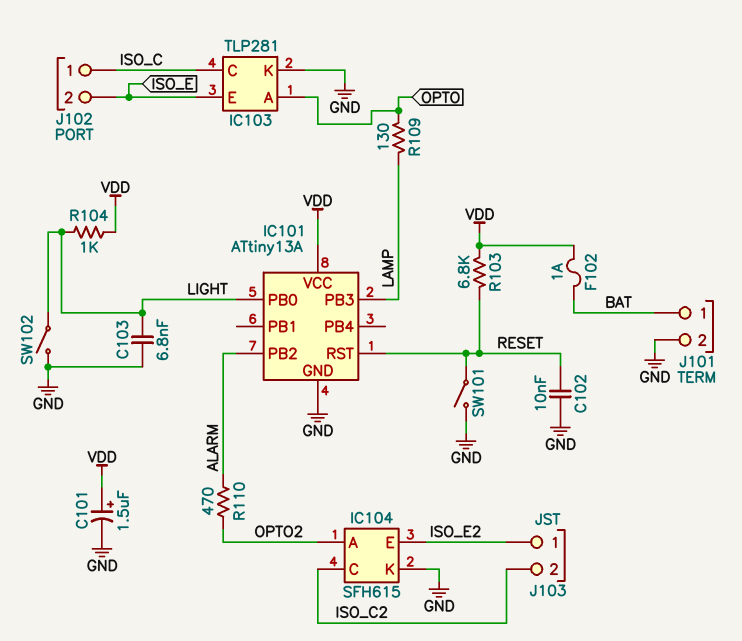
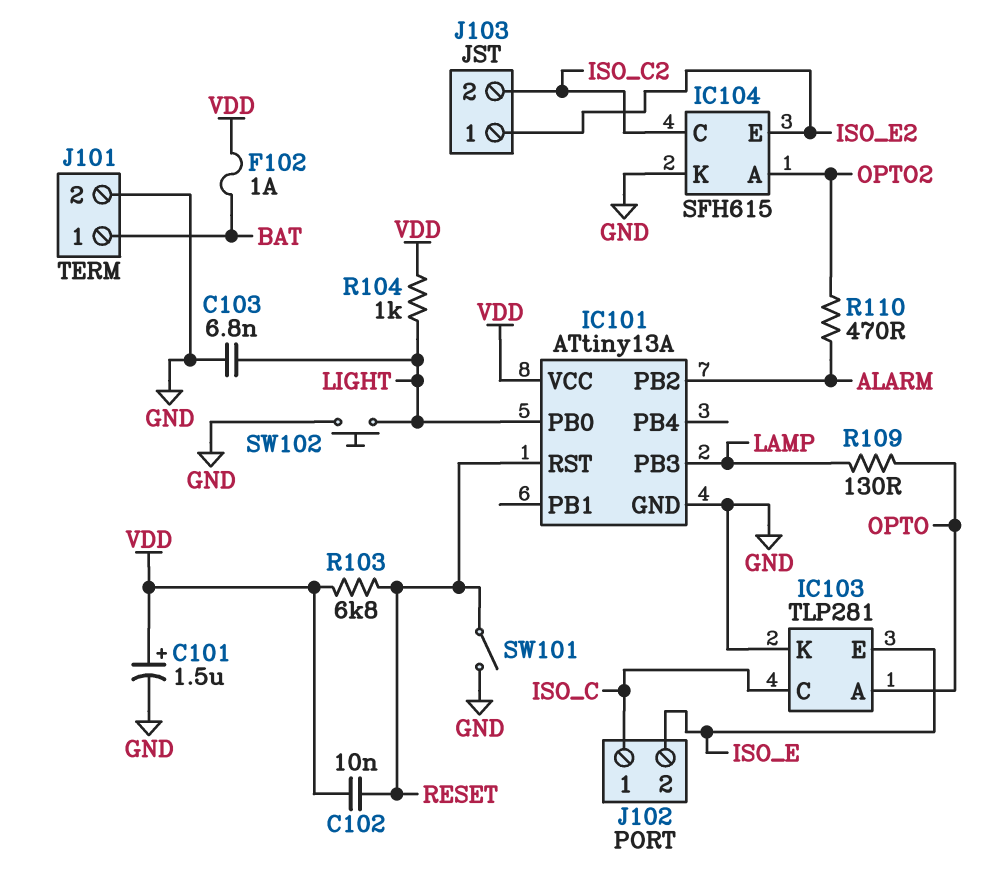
C102: 10nF (GND, RESET) -> 10nF (RESET, VDD)
SW102: switch (GND, LIGHT) -> button (GND, LIGHT)

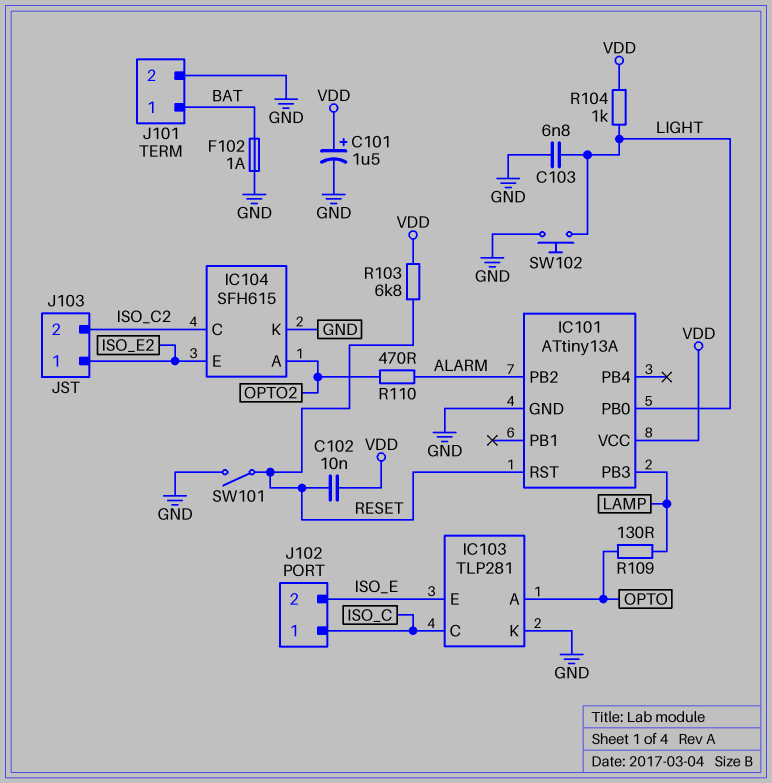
F102: 1A (BAT, VDD) -> 1A (BAT, GND)

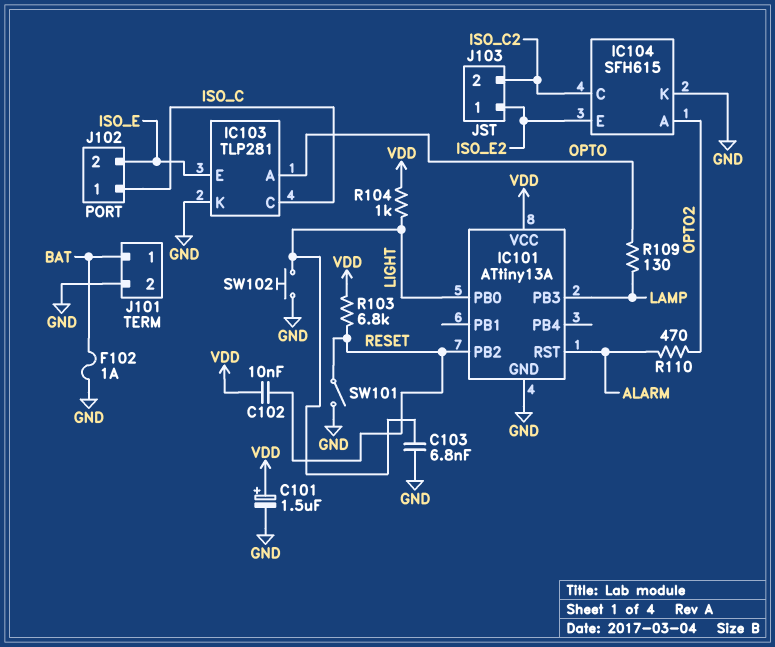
IC101 pin PB2: ALARM -> RESET
IC101 pin RST: RESET -> ALARM

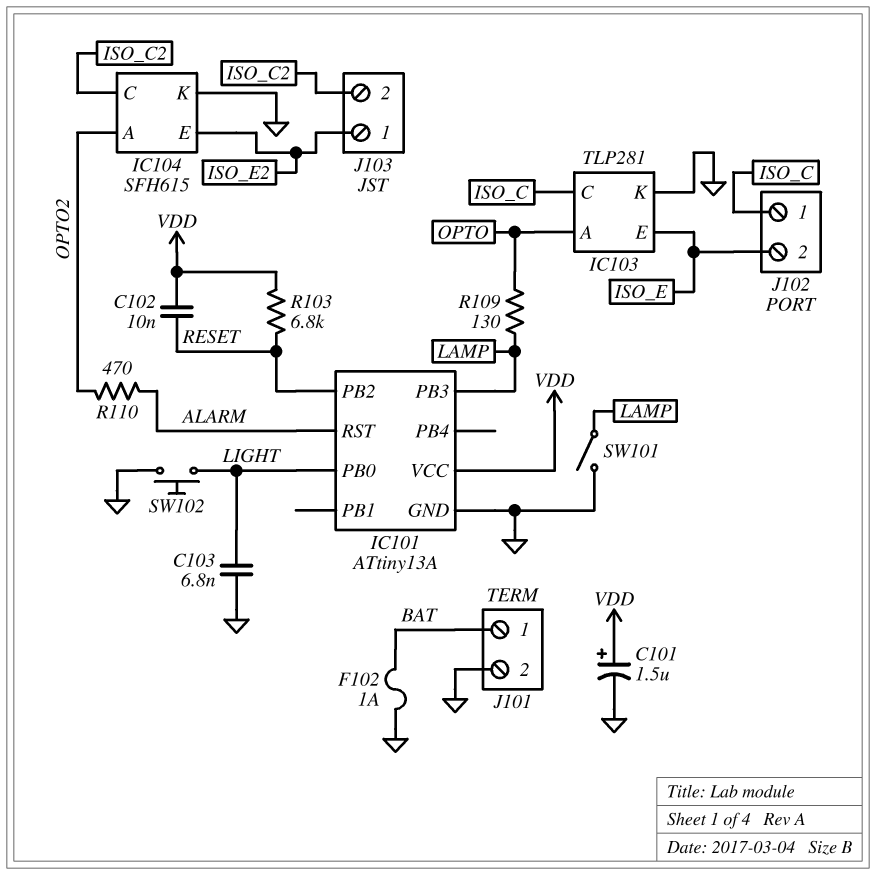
R104: 1k (LIGHT, VDD) -> none
SW101: switch (GND, RESET) -> switch (GND, LAMP)

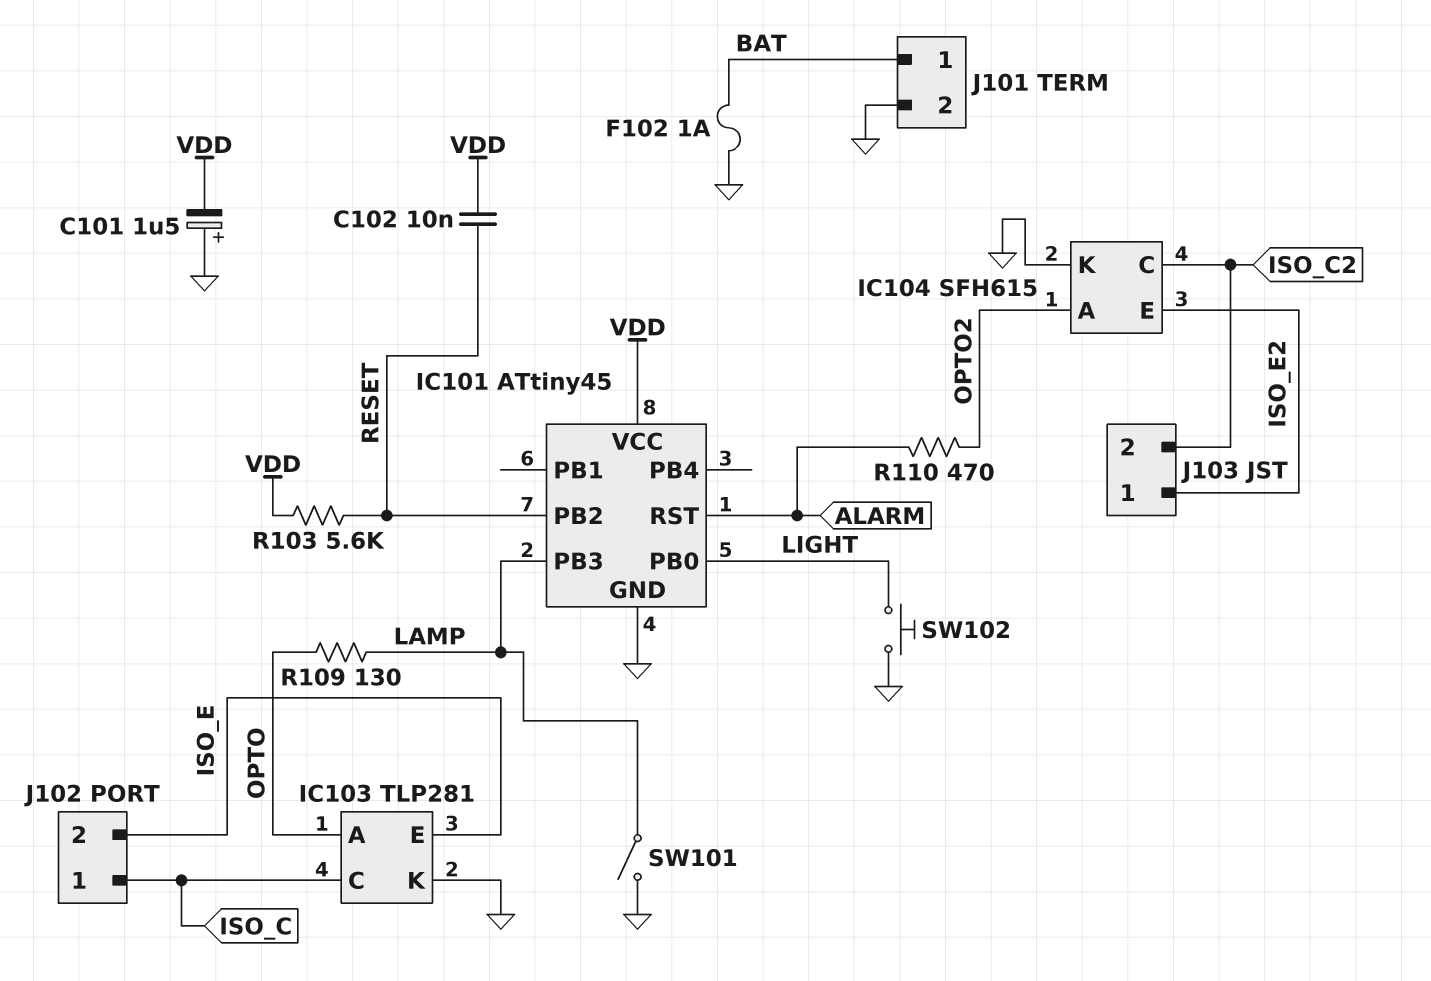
C101: 1.5uF (plus VDD, minus GND) -> 1.5uF (plus GND, minus VDD)
C103: 6.8nF (GND, LIGHT) -> none
IC101: ATtiny13A -> ATtiny45
R103: 6.8k (RESET, VDD) -> 5.6k (RESET, VDD)

